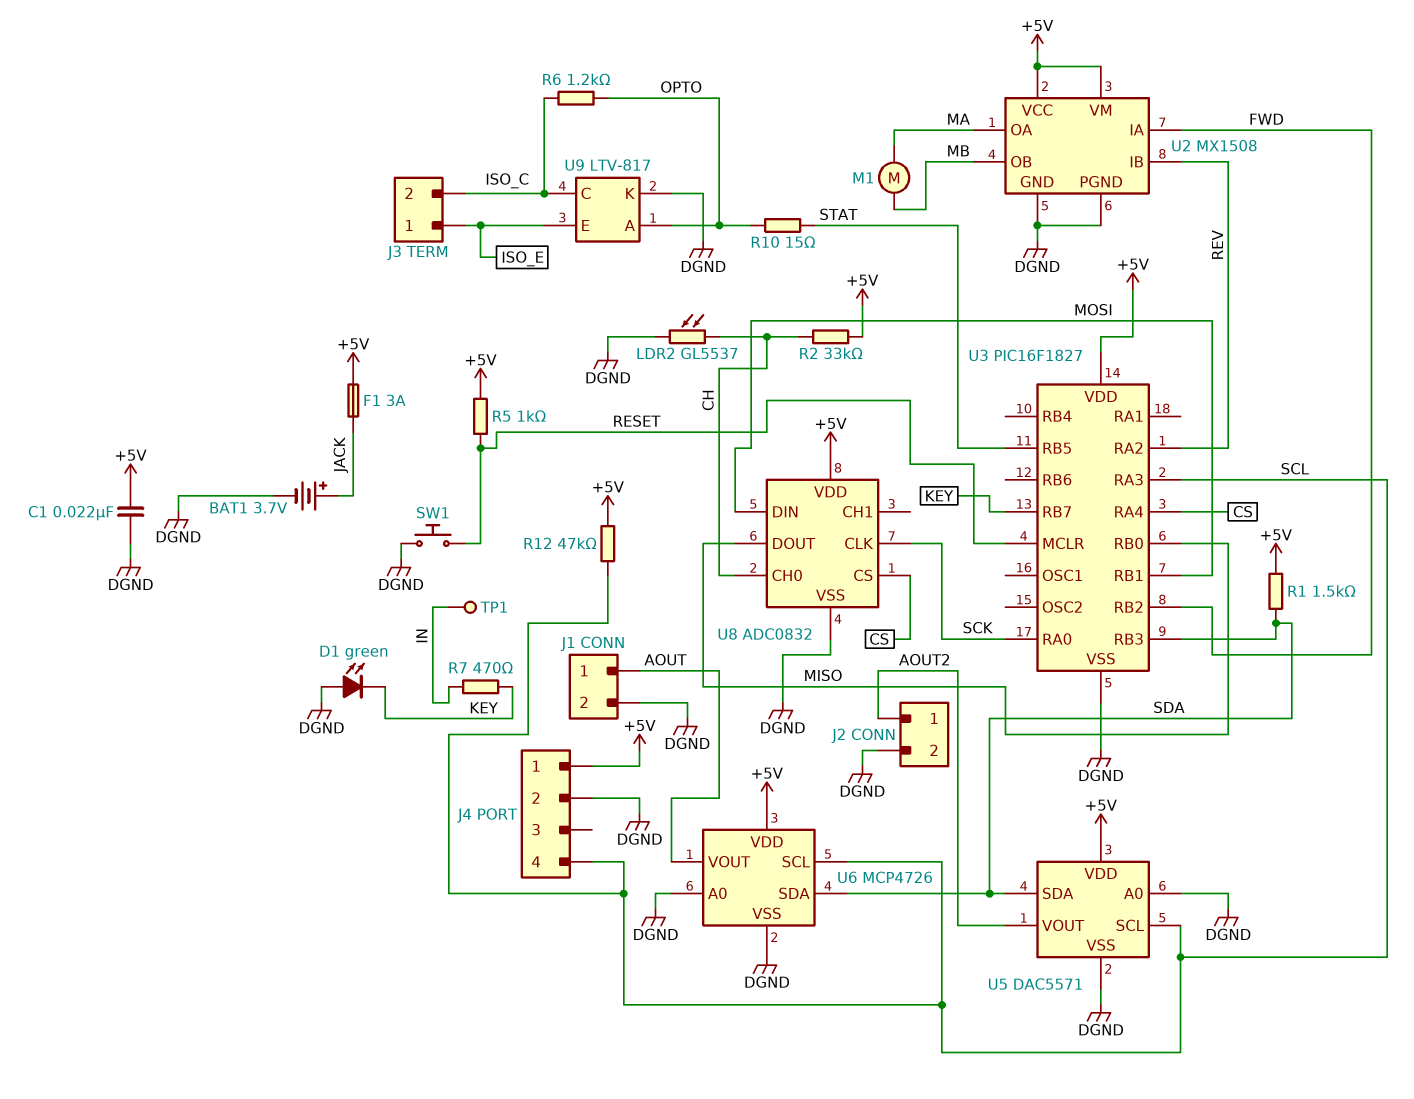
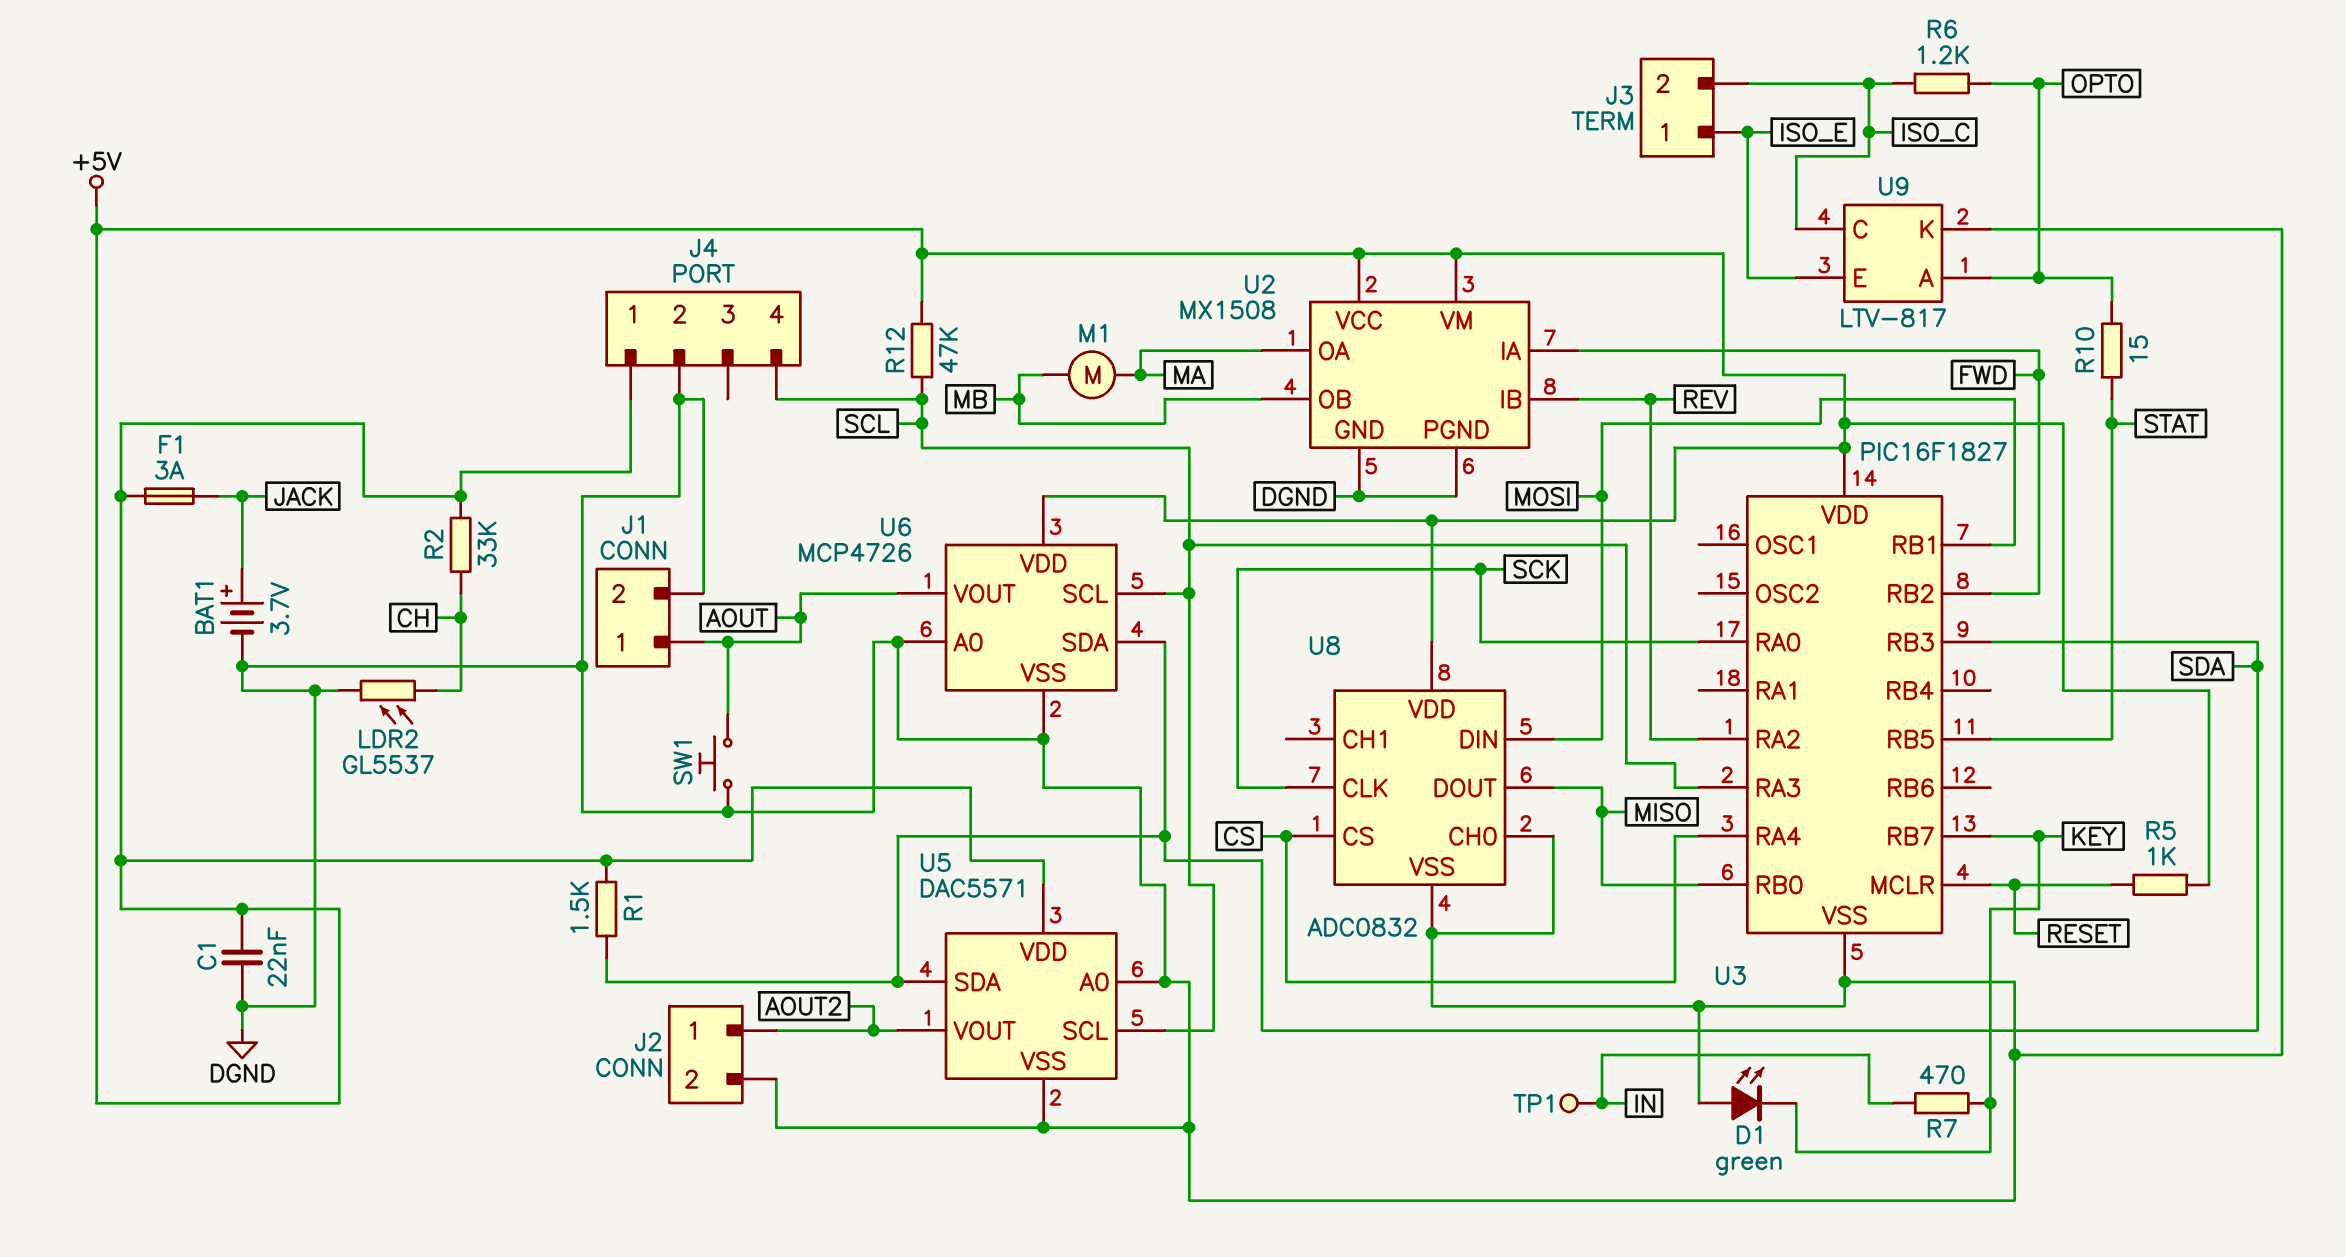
SW1: button (DGND, RESET) -> button (AOUT, DGND)
U8 pin CH0: CH -> DGND

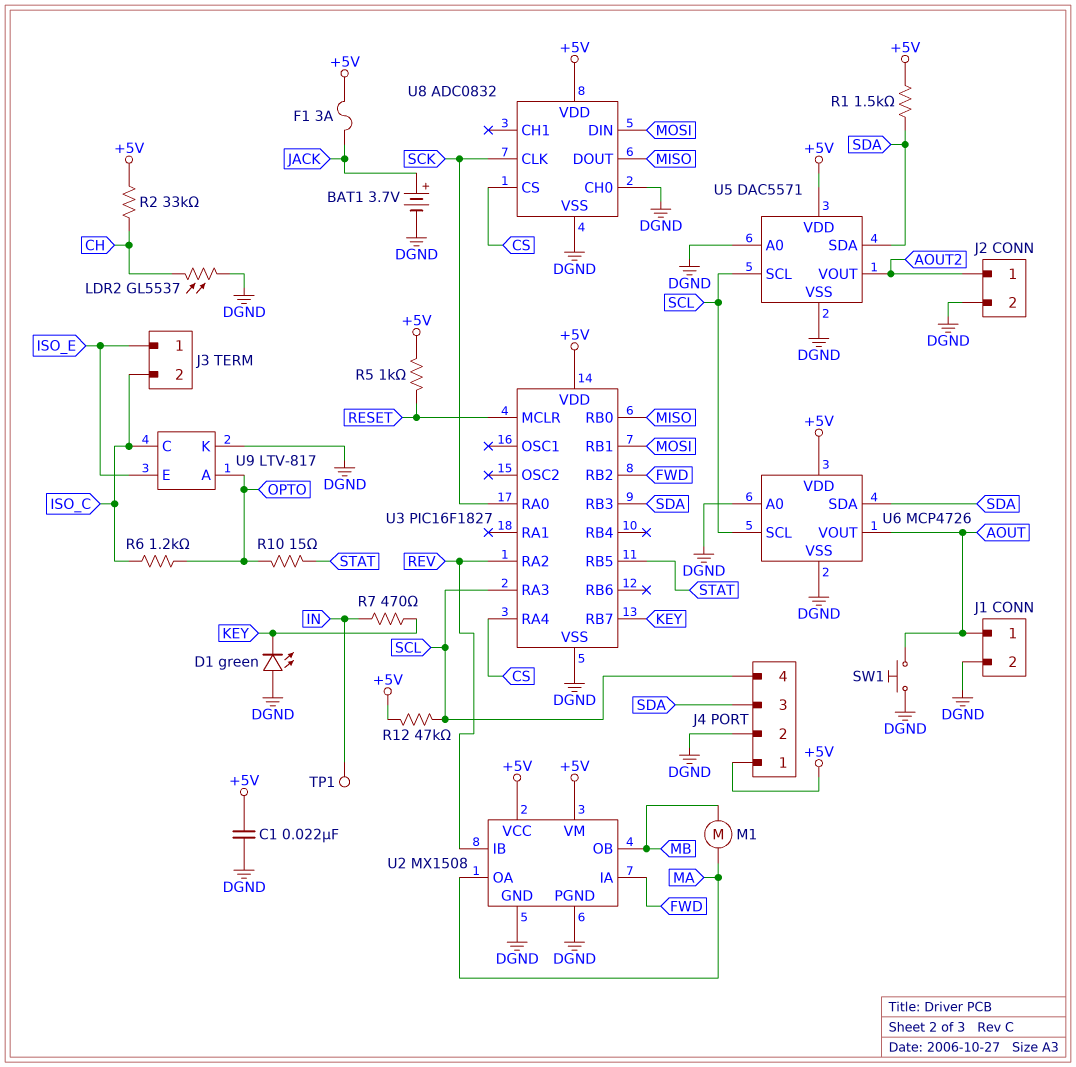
J4 pin 3: none -> SDA

